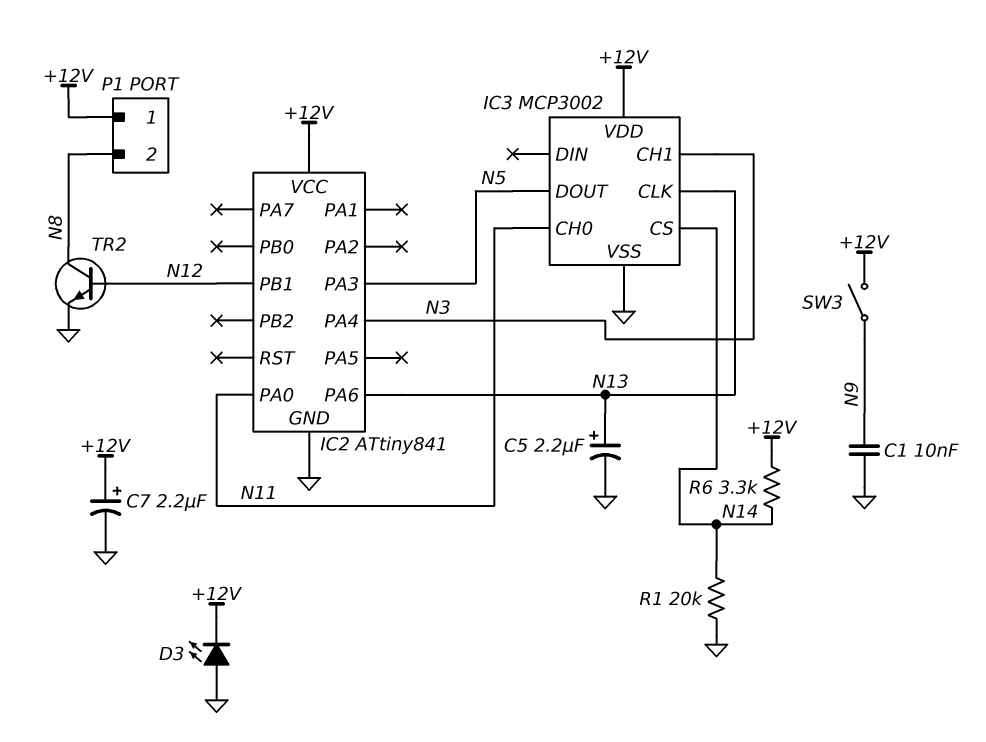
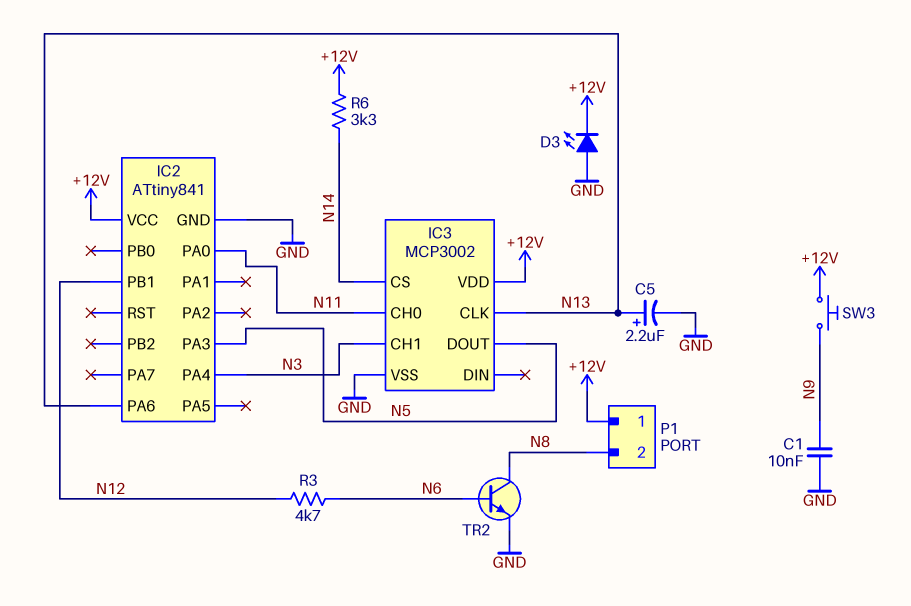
C7: 2.2uF (plus +12V, minus GND) -> none
R1: 20k (GND, N14) -> none
R3: none -> 4.7k (N6, N12)
SW3: switch (+12V, N9) -> button (+12V, N9)
TR2: NPN (B N12, C N8, E GND) -> NPN (B N6, C N8, E GND)

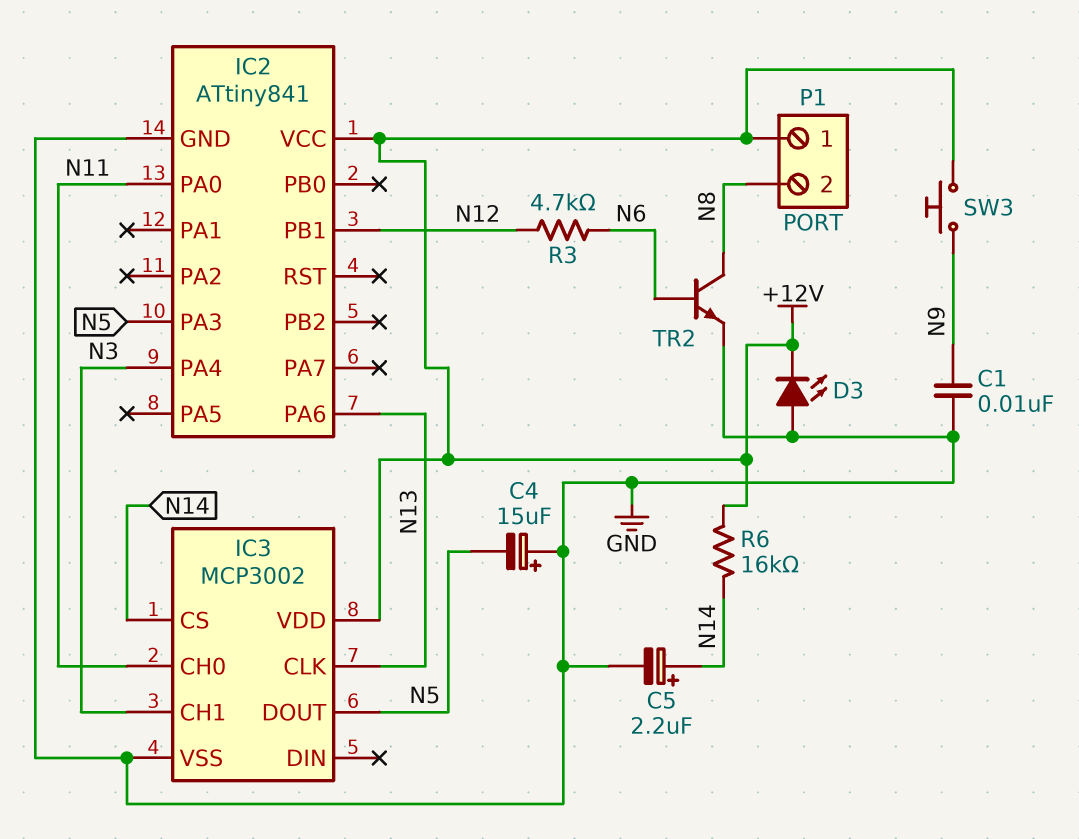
C4: none -> 15uF (plus GND, minus N5)
C5: 2.2uF (plus N13, minus GND) -> 2.2uF (plus N14, minus GND)
R6: 3.3k (+12V, N14) -> 16k (+12V, N14)

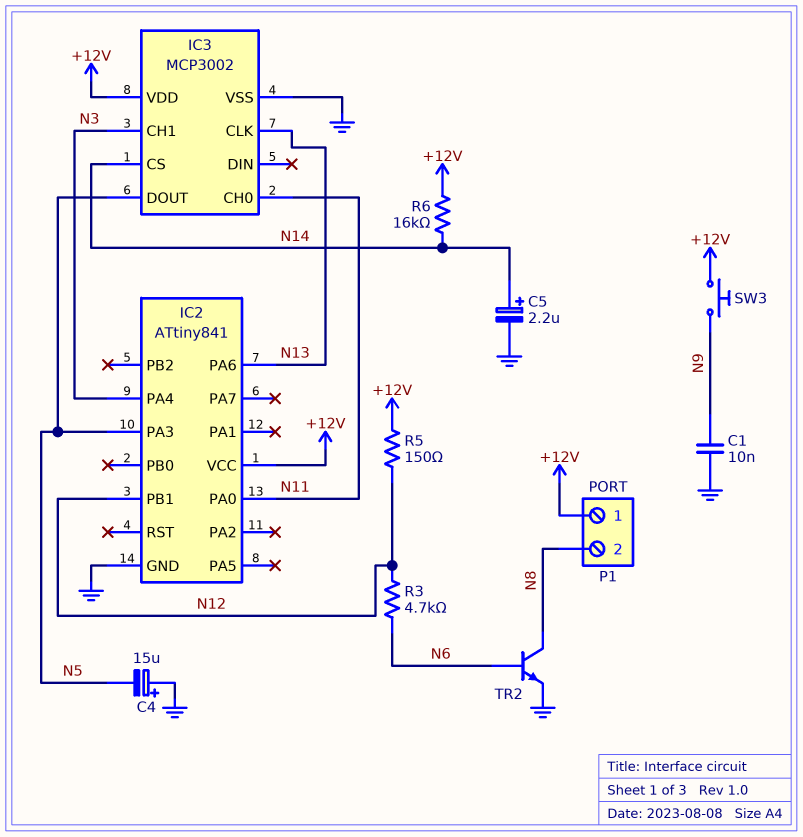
D3: LED (A GND, K +12V) -> none
R5: none -> 150 (+12V, N12)

